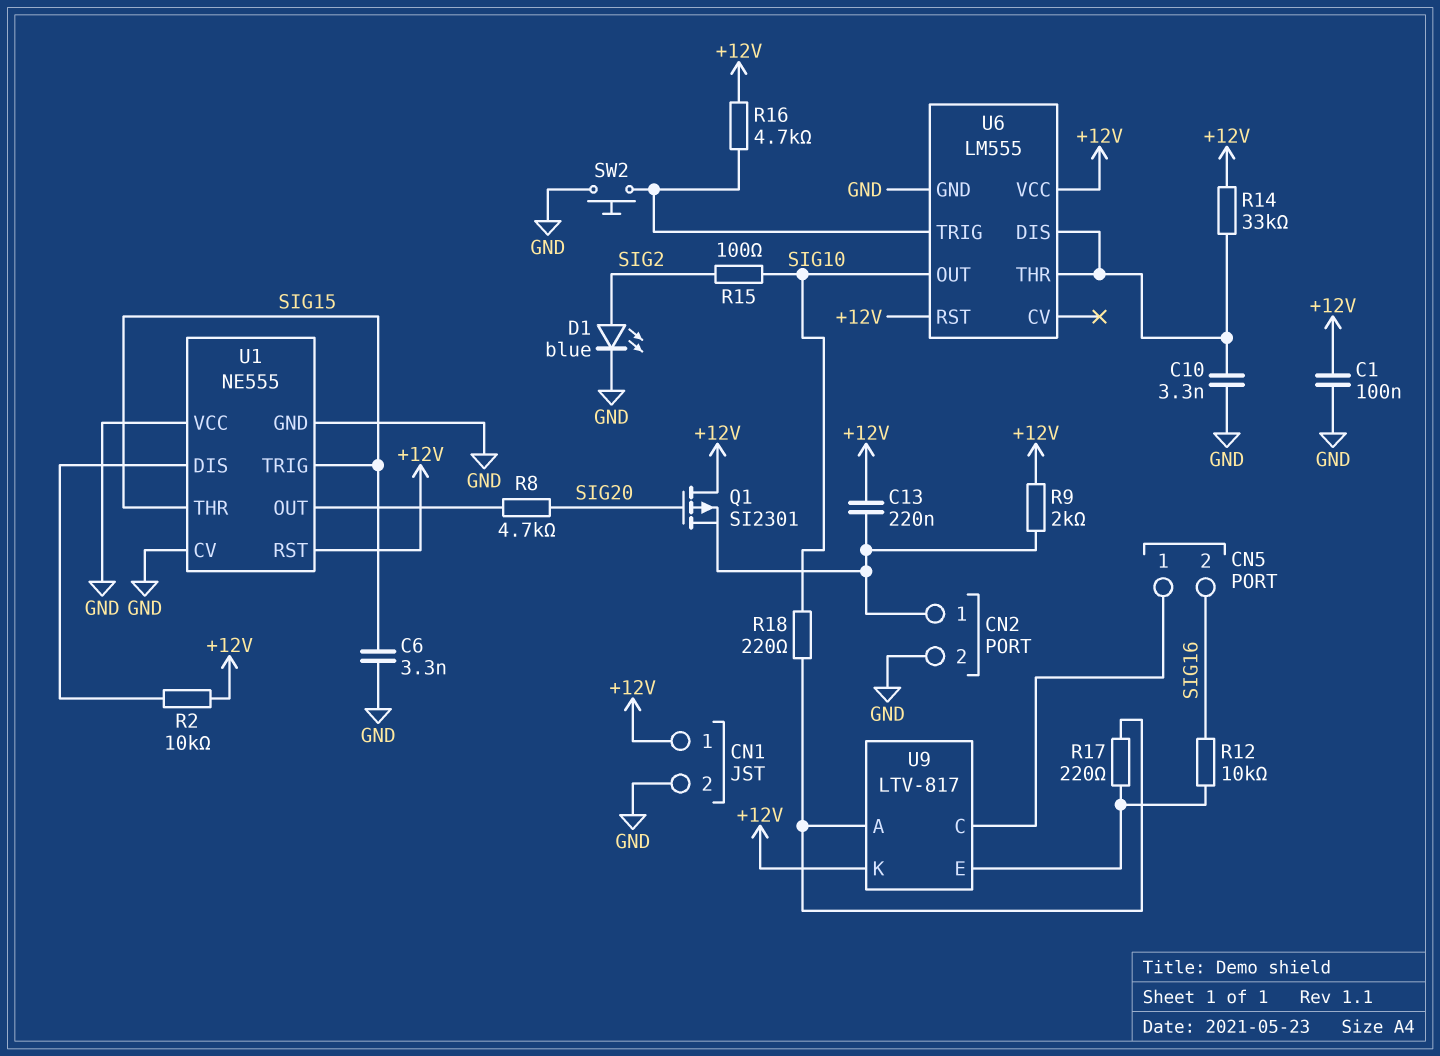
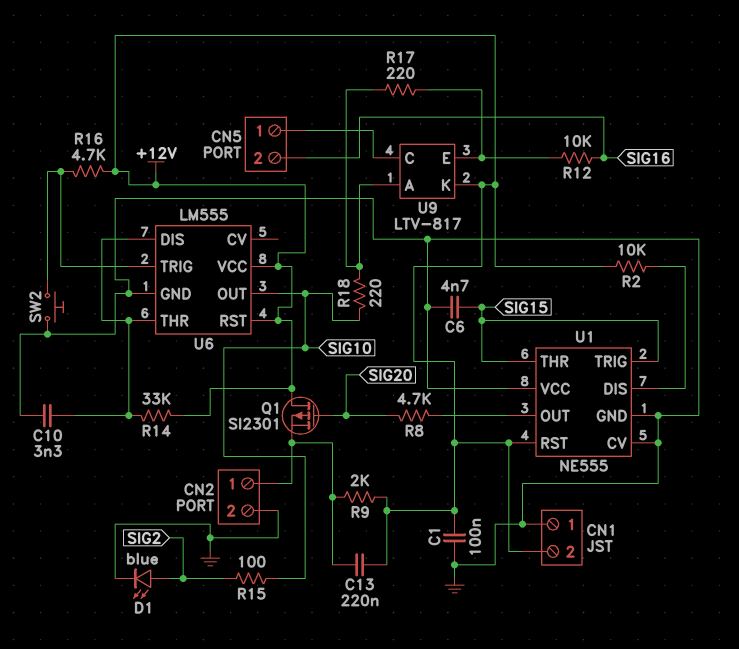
C6: 3.3nF (GND, SIG15) -> 4.7nF (GND, SIG15)
CN1 pin 1: +12V -> GND
CN1 pin 2: GND -> +12V

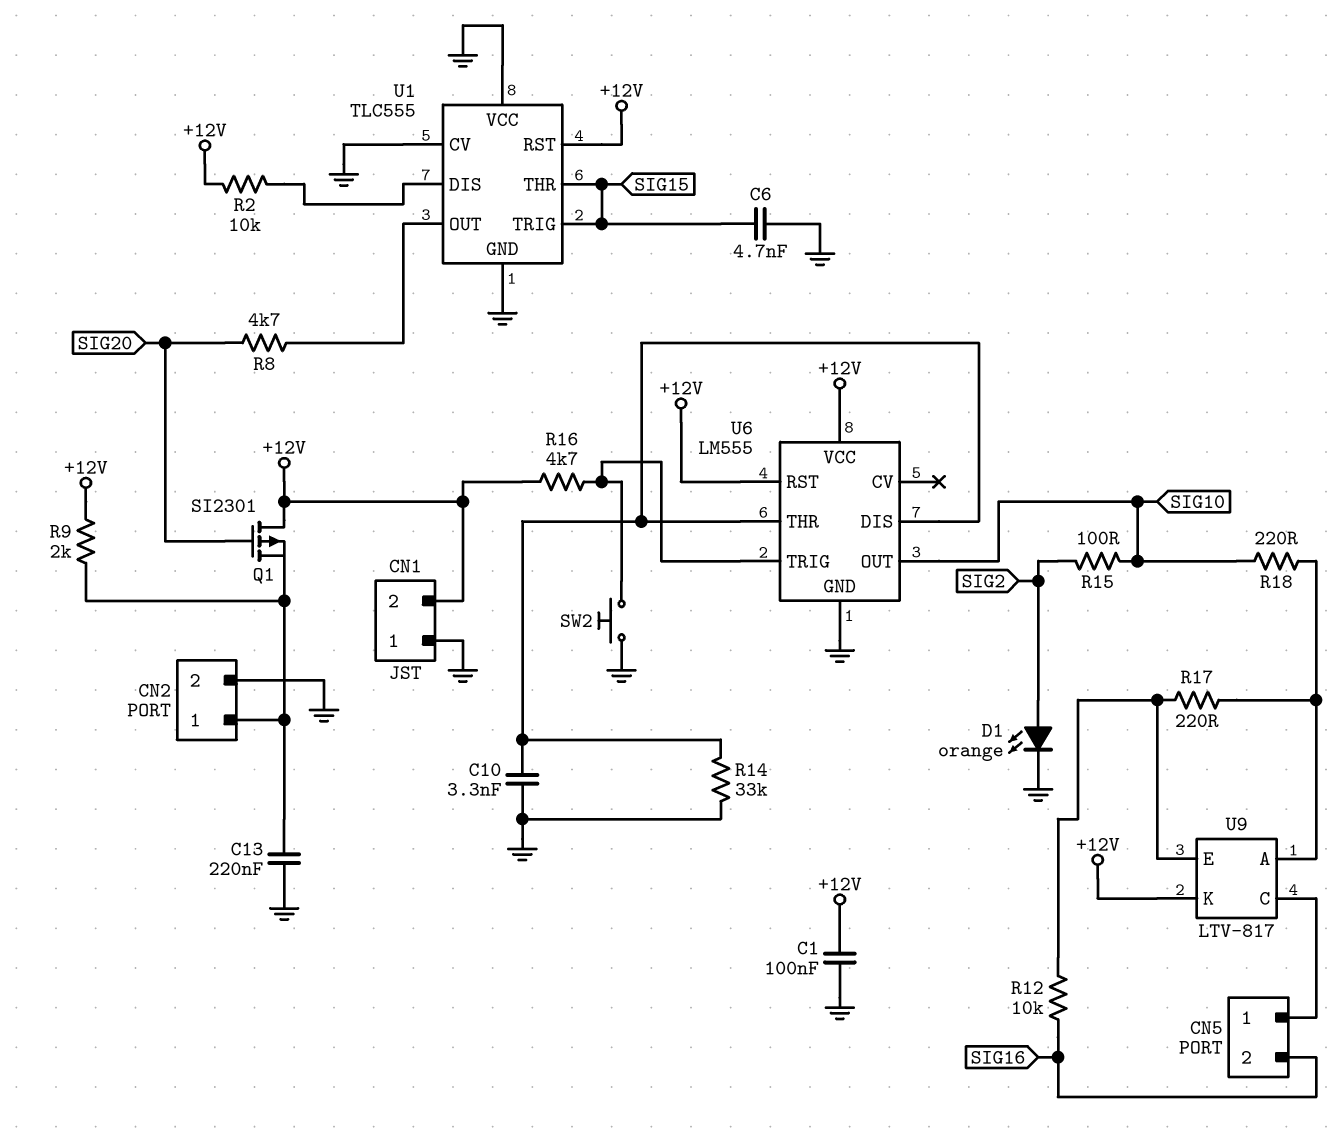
C13: 220nF (+12V, CN2/1) -> 220nF (CN2/1, GND)
D1: LED blue (A SIG2, K GND) -> LED orange (A SIG2, K GND)
R14: 33k (+12V, U6/DIS) -> 33k (GND, U6/DIS)
U1: NE555 -> TLC555

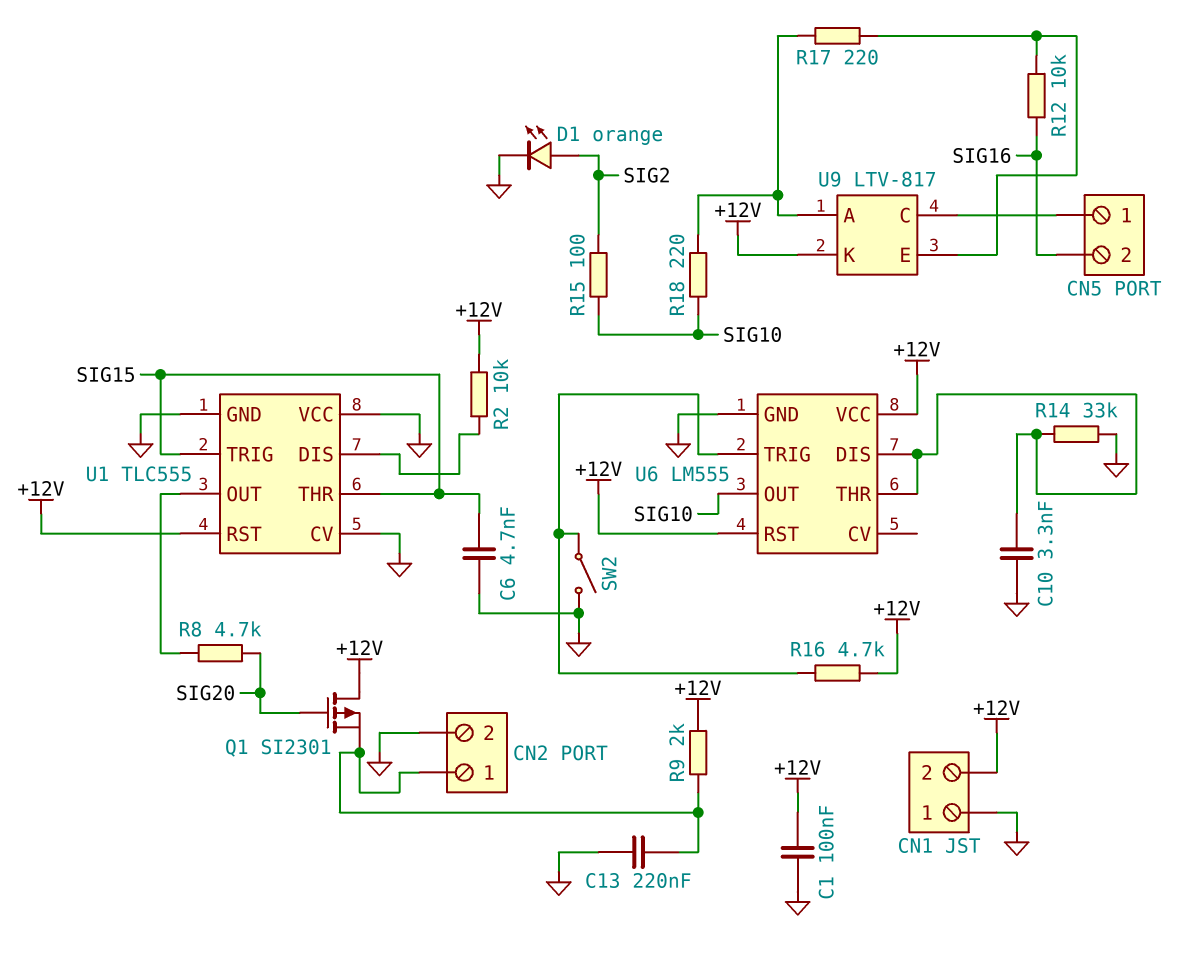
SW2: button (GND, U6/TRIG) -> switch (GND, U6/TRIG)

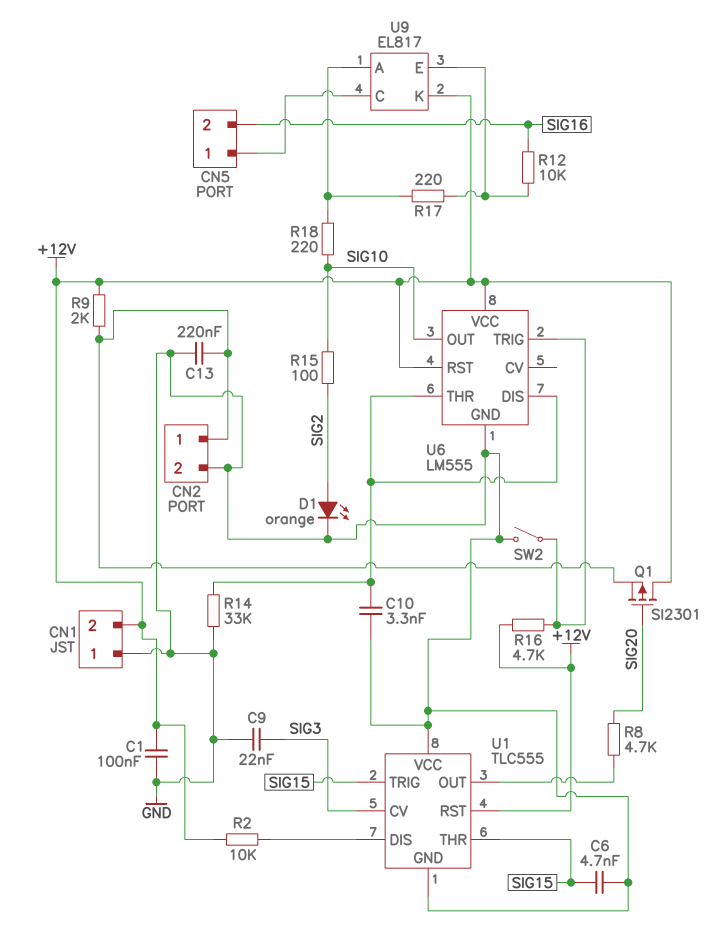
C9: none -> 22nF (GND, SIG3)
U1 pin CV: GND -> SIG3
U9: LTV-817 -> EL817

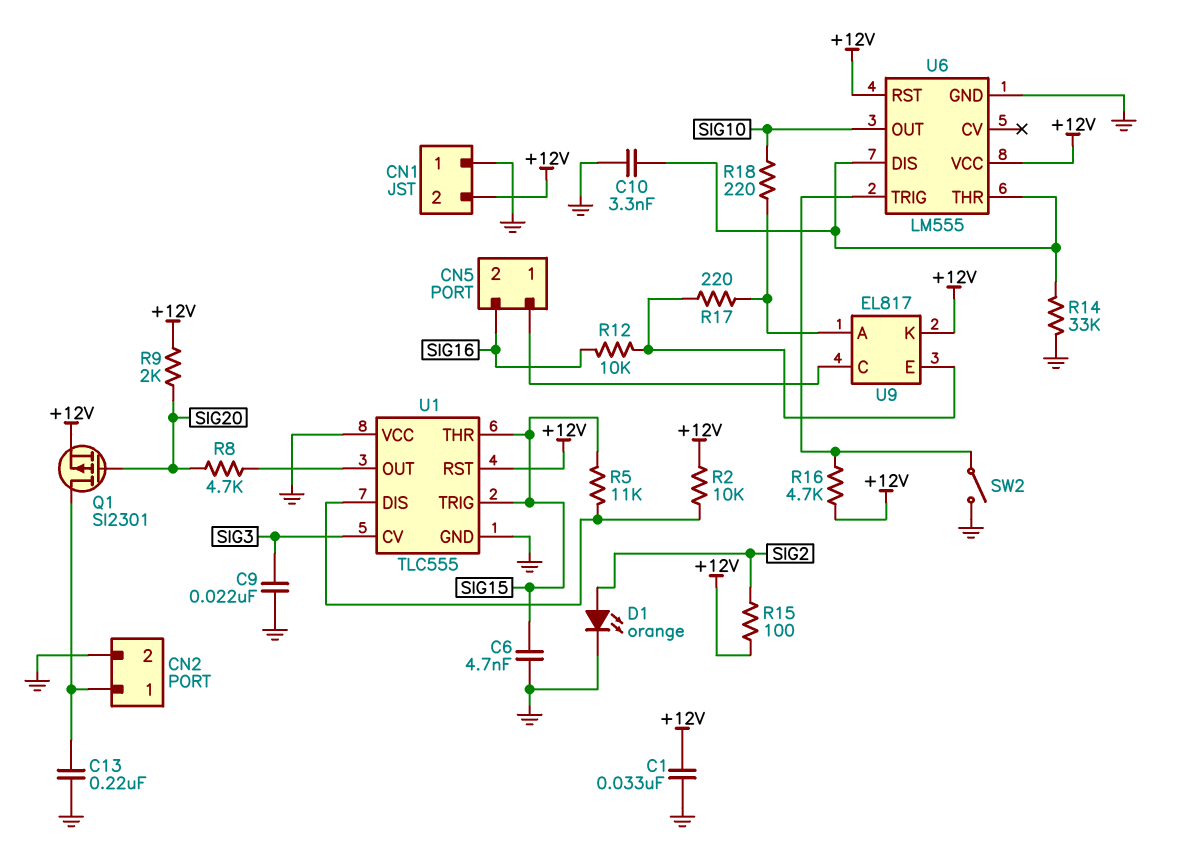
C1: 100nF (+12V, GND) -> 33nF (+12V, GND)
Q1: PMOS SI2301 (G SIG20, D +12V, S CN2/1) -> PMOS SI2301 (G SIG20, D CN2/1, S +12V)
R5: none -> 11k (SIG15, U1/DIS)
R9: 2k (+12V, CN2/1) -> 2k (+12V, SIG20)
R15: 100 (SIG2, SIG10) -> 100 (+12V, SIG2)

